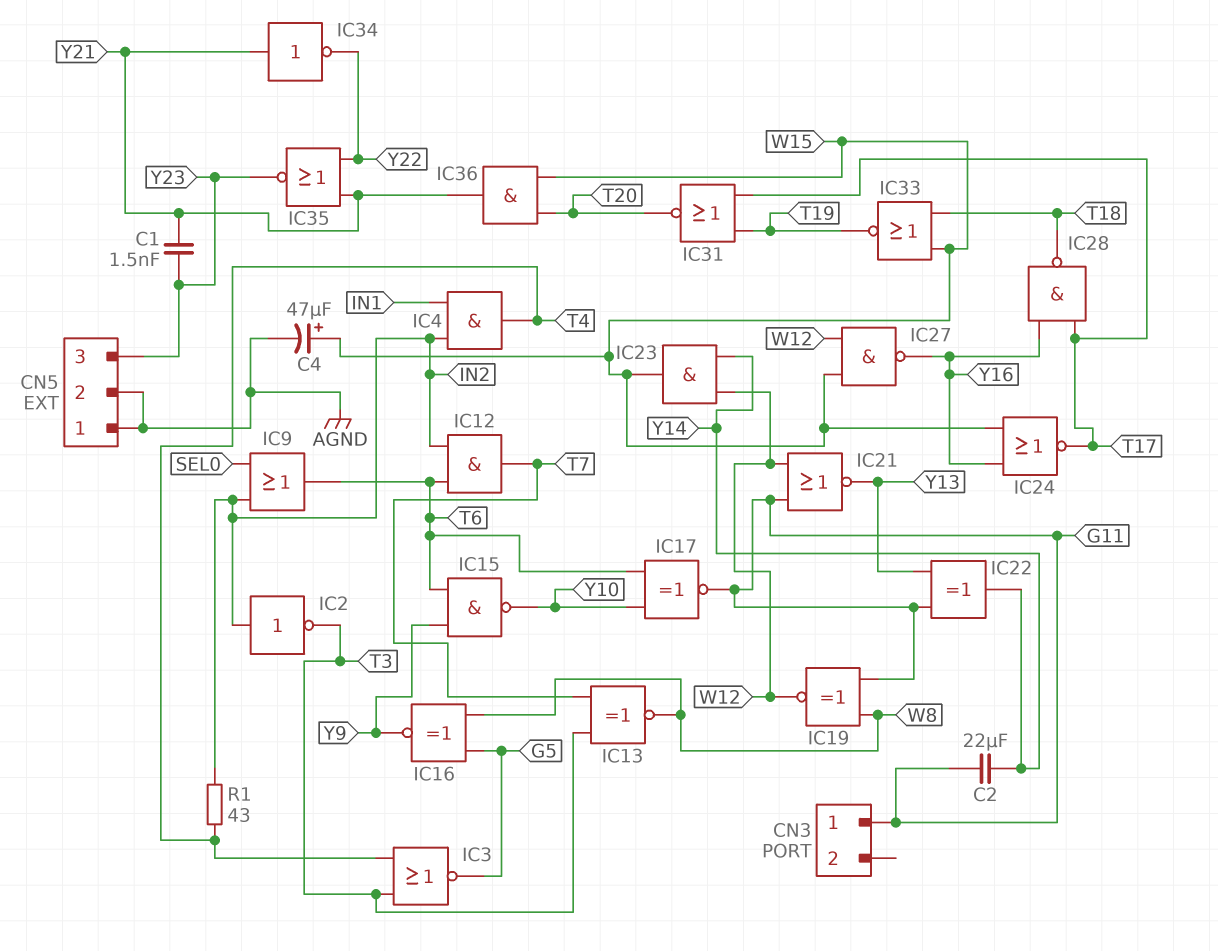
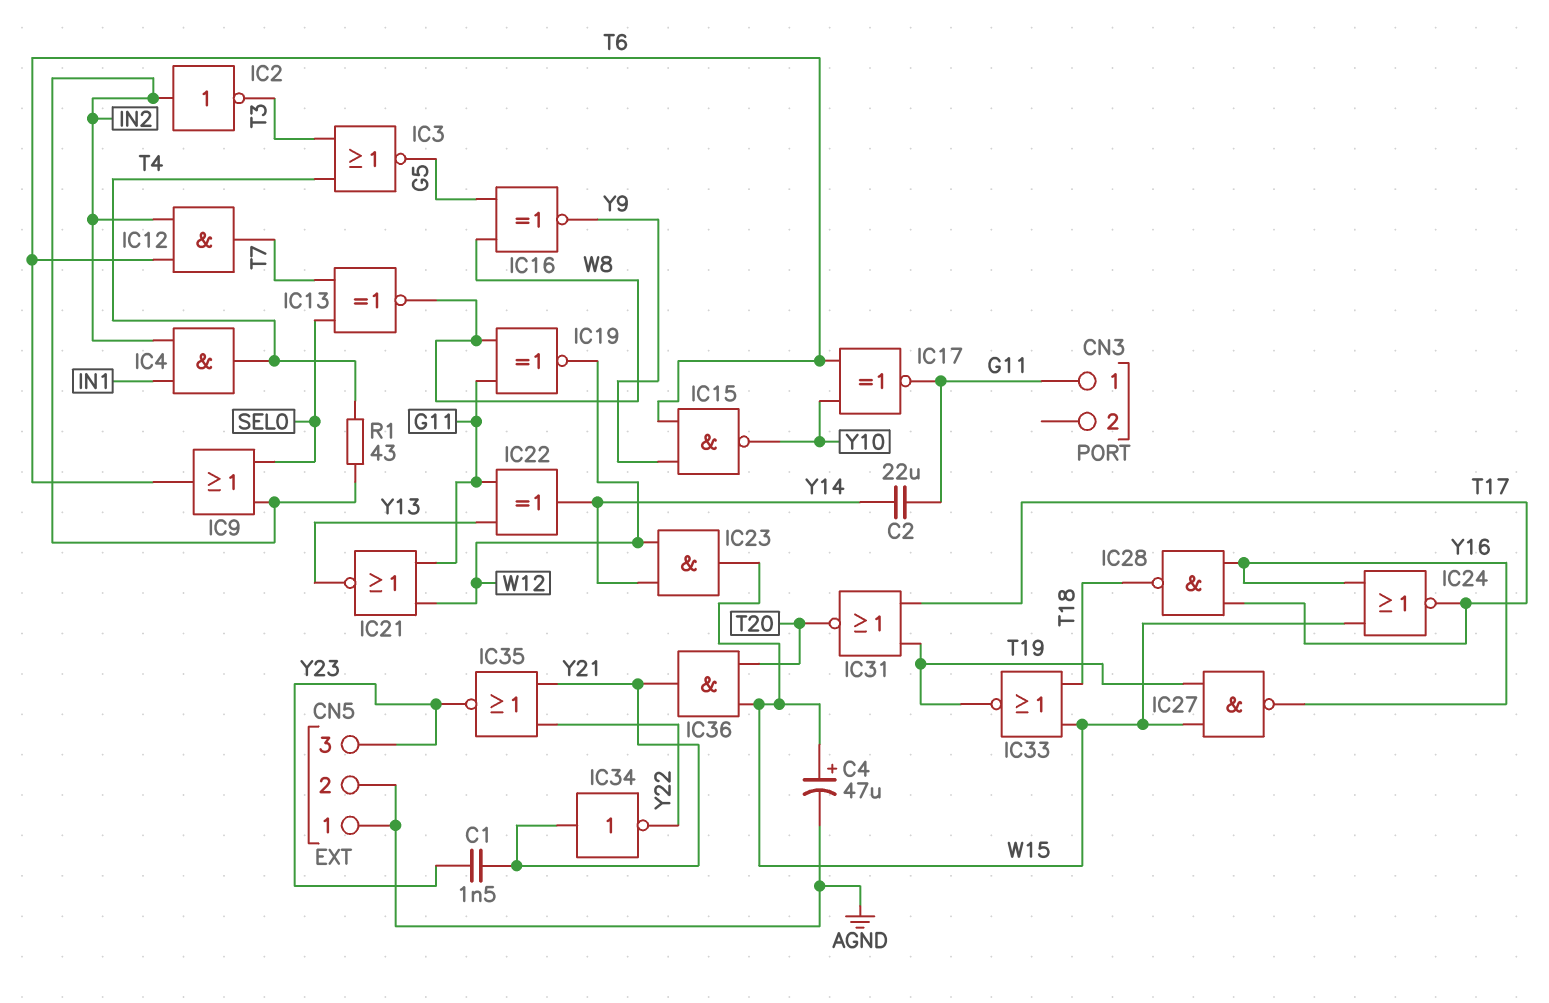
IC13: XNOR (in T3, in T7, out W8) -> XNOR (in SEL0, in T7, out W8)
IC27: NAND (in W12, in W15, out Y16) -> NAND (in T19, in W15, out Y16)

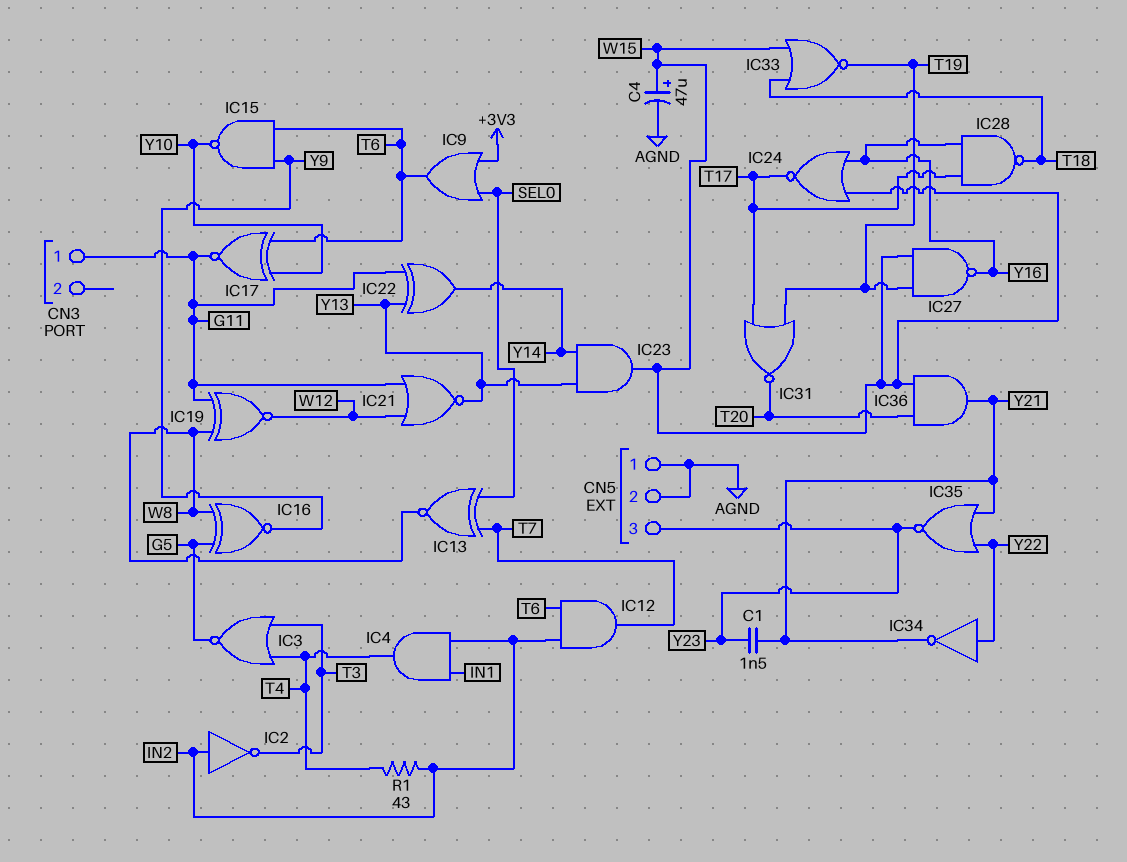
C2: 22uF (G11, Y14) -> none
IC9: OR (in IN2, in SEL0, out T6) -> OR (in +3V3, in SEL0, out T6)
IC23: AND (in W12, in Y14, out W15) -> AND (in Y13, in Y14, out W15)
IC34: NOT (in Y21, out Y22) -> NOT (in Y22, out Y21)

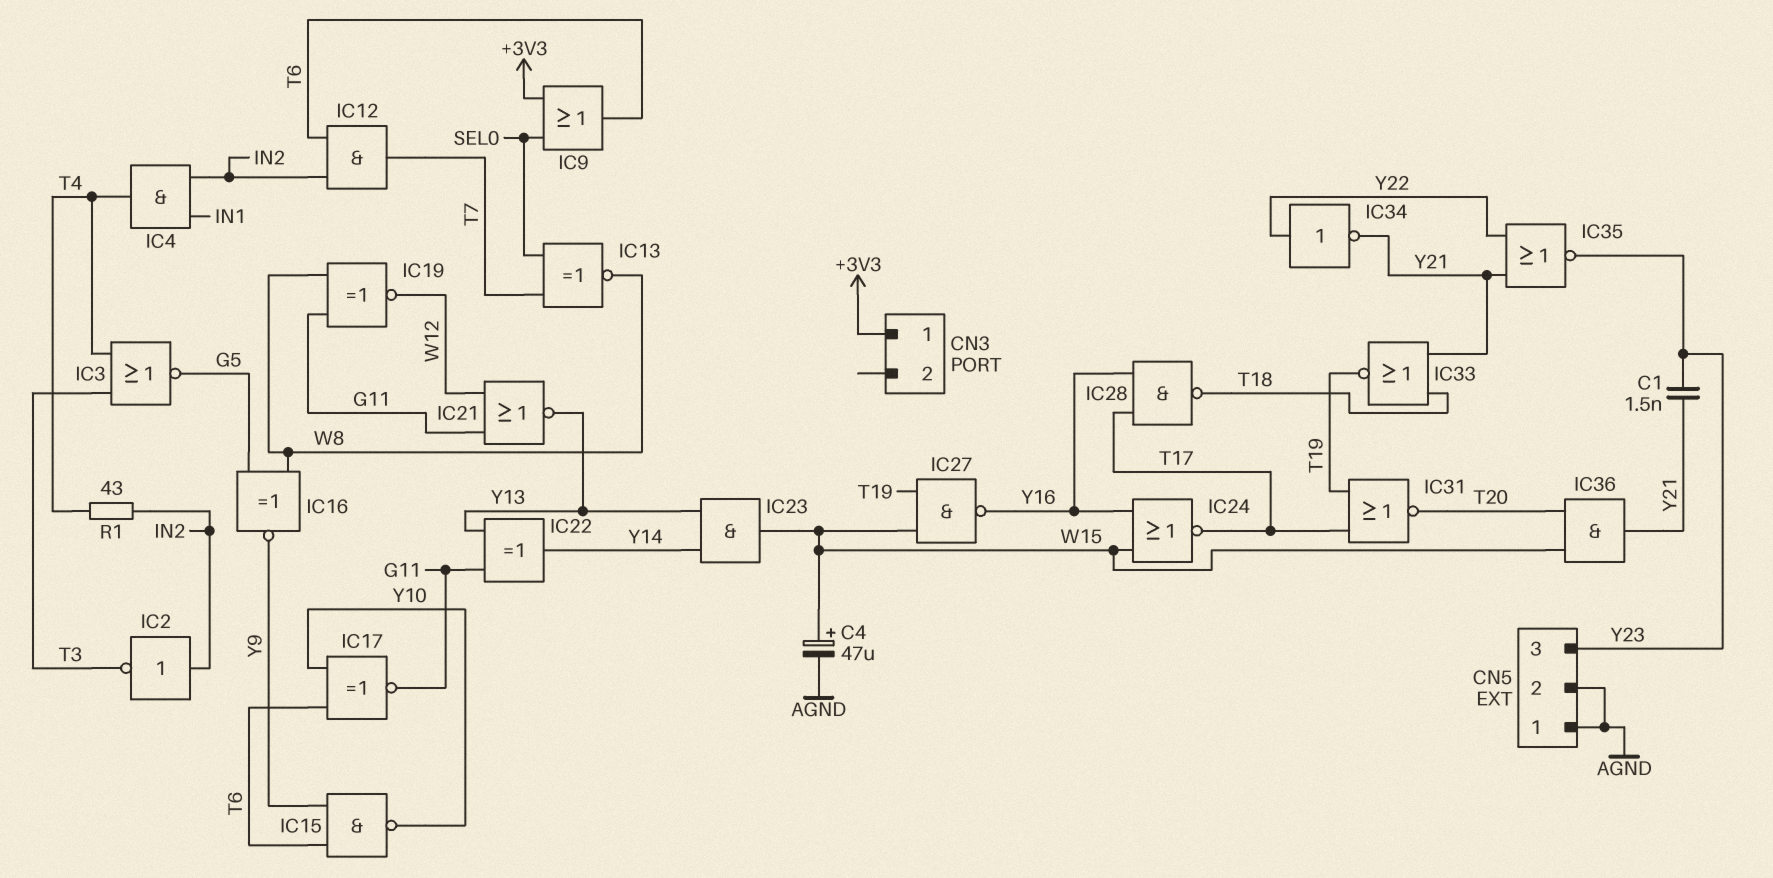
CN3 pin 1: G11 -> +3V3
IC33: NOR (in T18, in W15, out T19) -> NOR (in T18, in Y21, out T19)

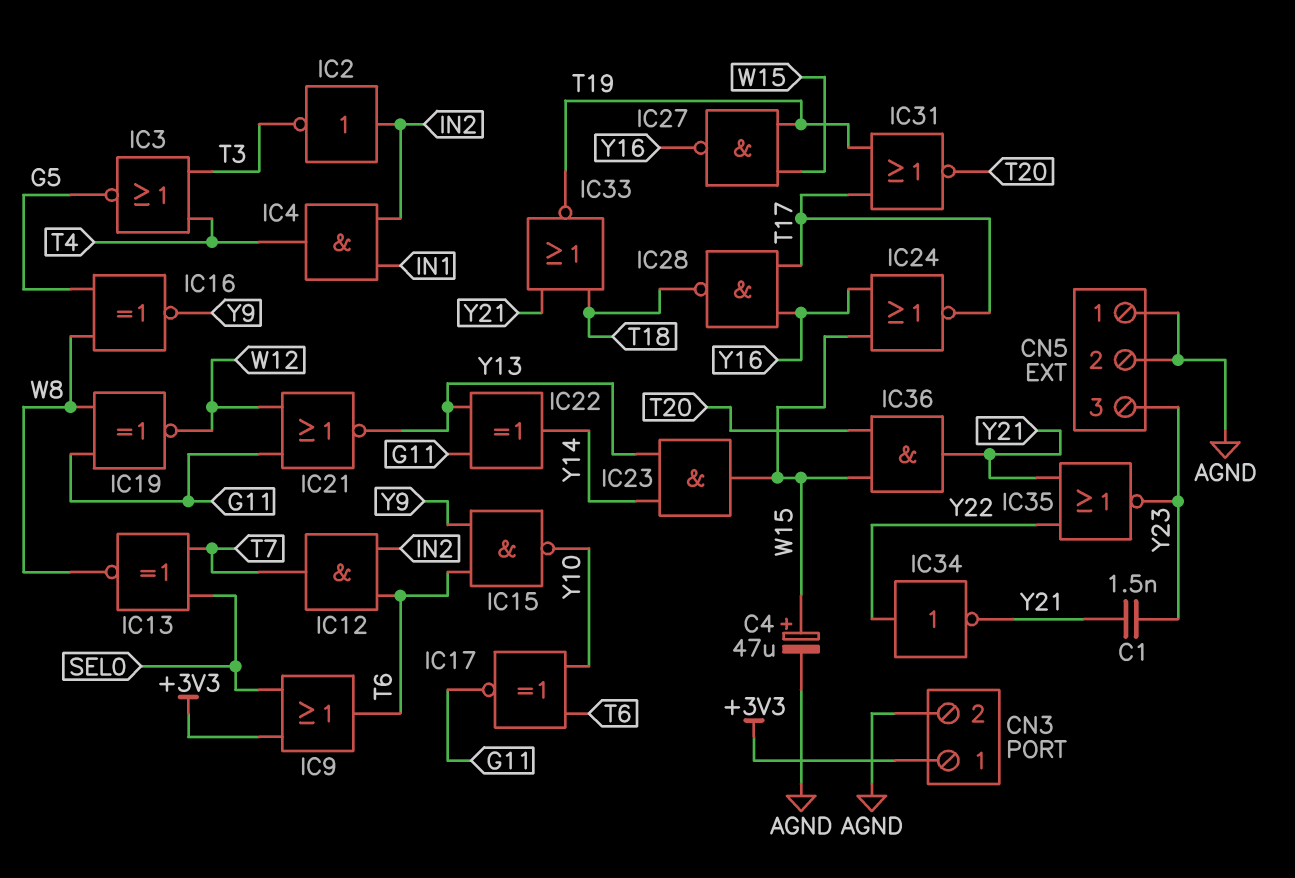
CN3 pin 2: none -> AGND
R1: 43 (IN2, T4) -> none

